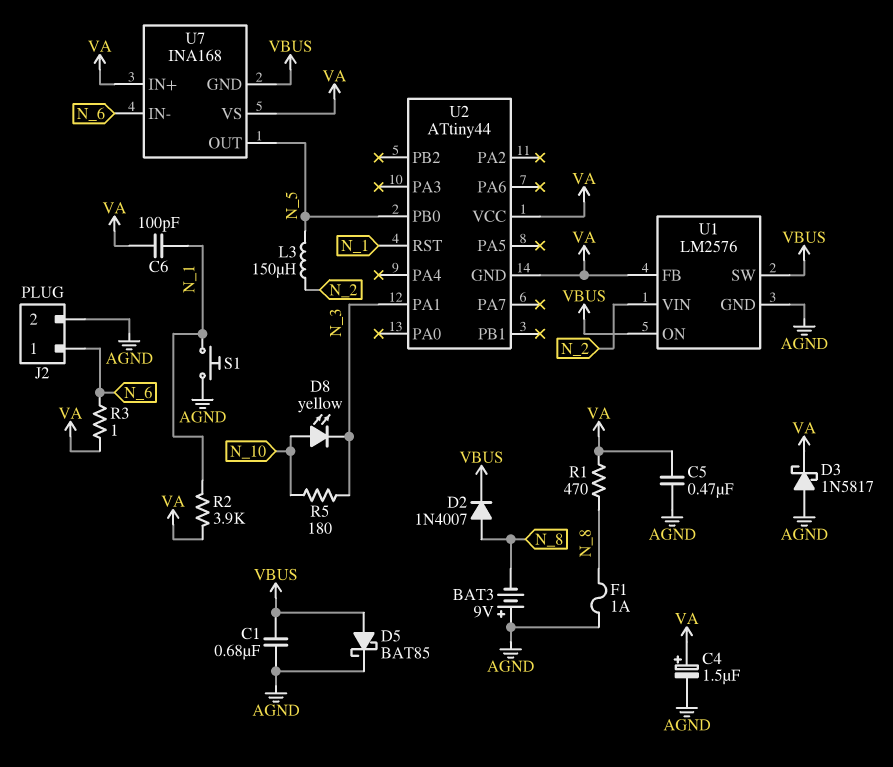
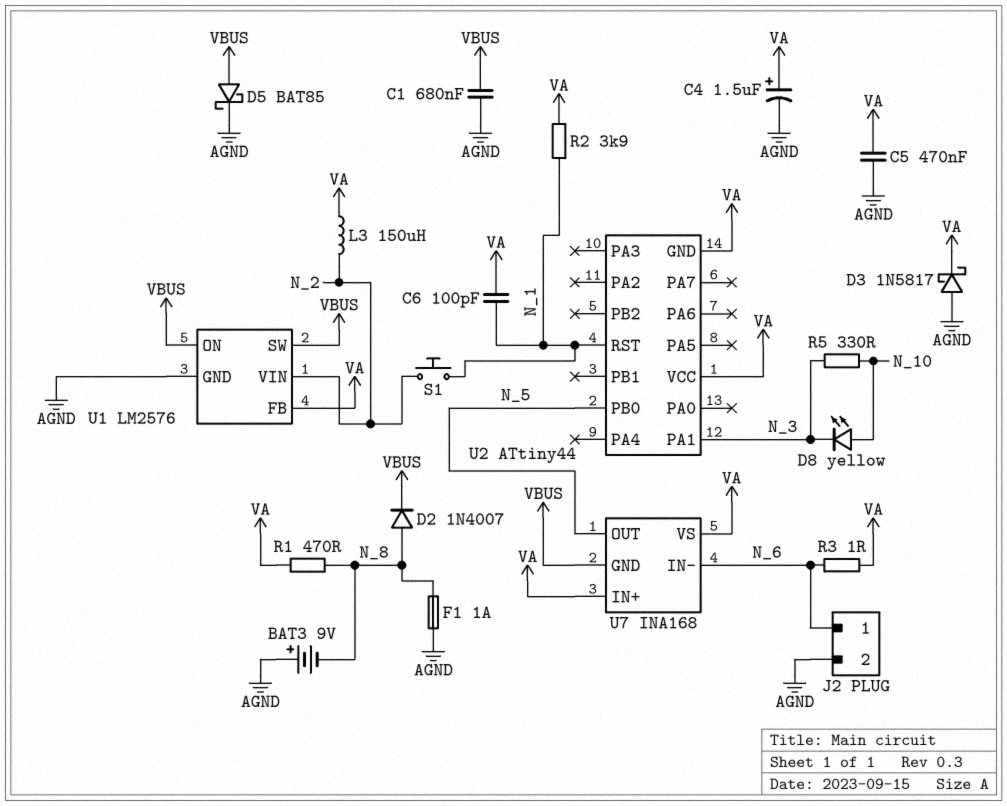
L3: 150uH (N_2, N_5) -> 150uH (N_2, VA)
R5: 180 (N_3, N_10) -> 330 (N_3, N_10)
S1: button (AGND, N_1) -> button (N_1, N_2)

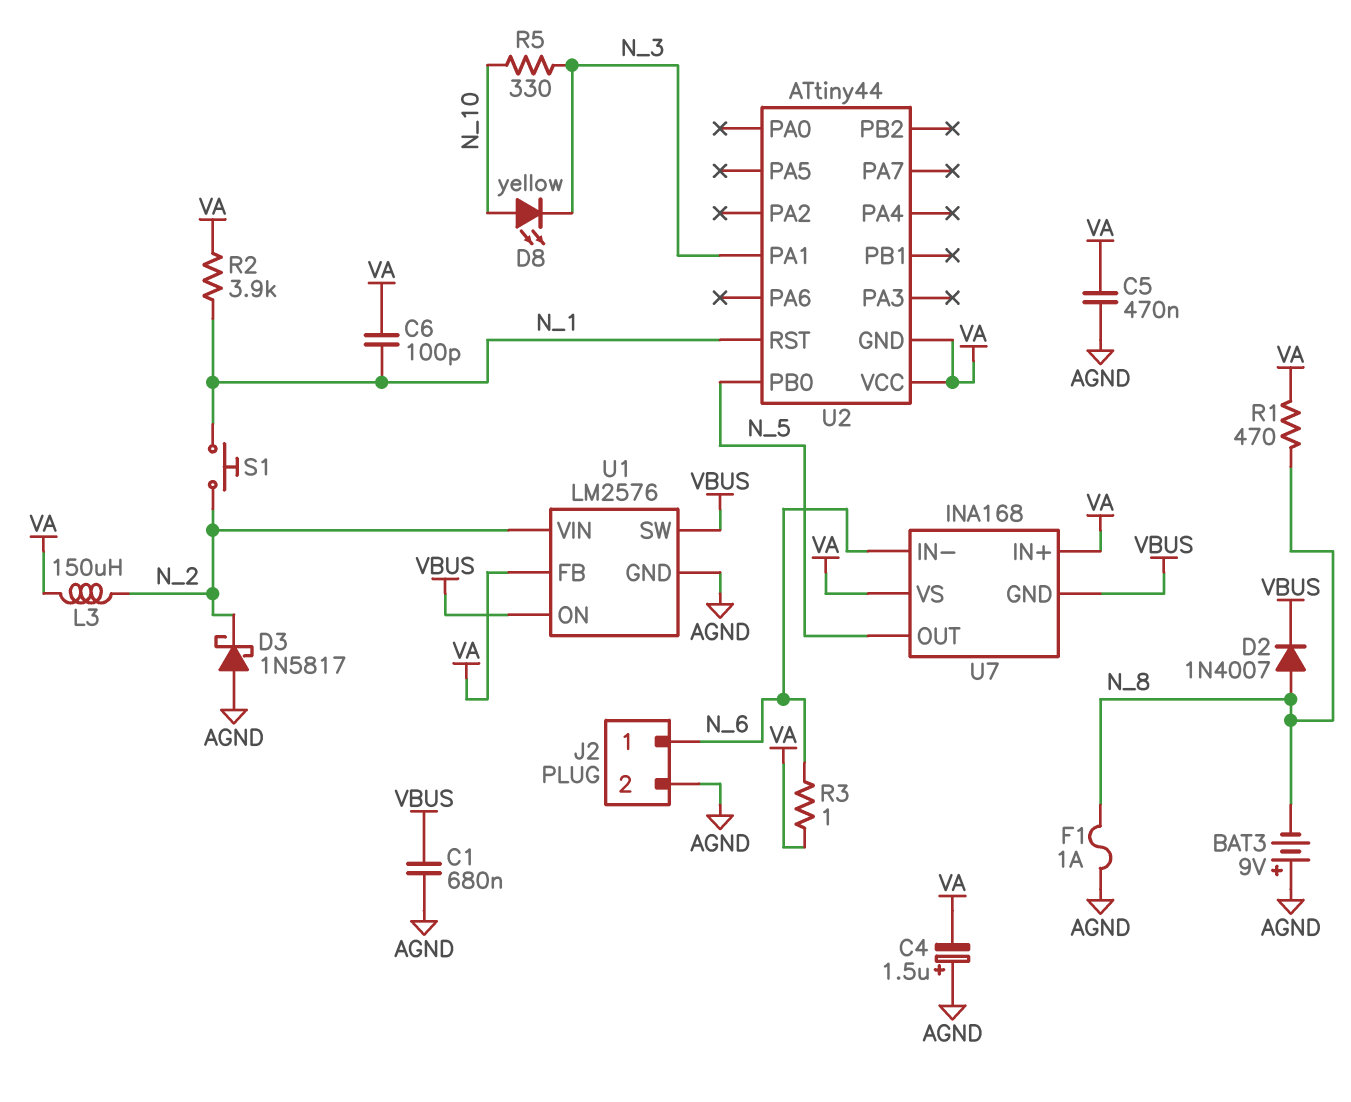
C4: 1.5uF (plus VA, minus AGND) -> 1.5uF (plus AGND, minus VA)
D3: schottky 1N5817 (A AGND, K VA) -> schottky 1N5817 (A AGND, K N_2)
D5: schottky BAT85 (A VBUS, K AGND) -> none

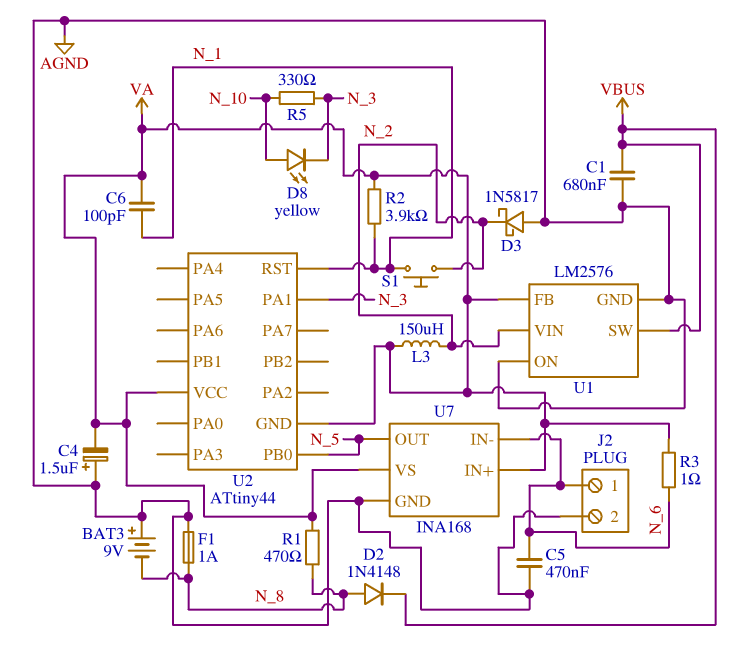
C5: 470nF (AGND, VA) -> 470nF (AGND, N_6)
D2: diode 1N4007 (A N_8, K VBUS) -> diode 1N4148 (A N_8, K VBUS)
U1 pin ON: VBUS -> AGND
U7 pin GND: VBUS -> AGND

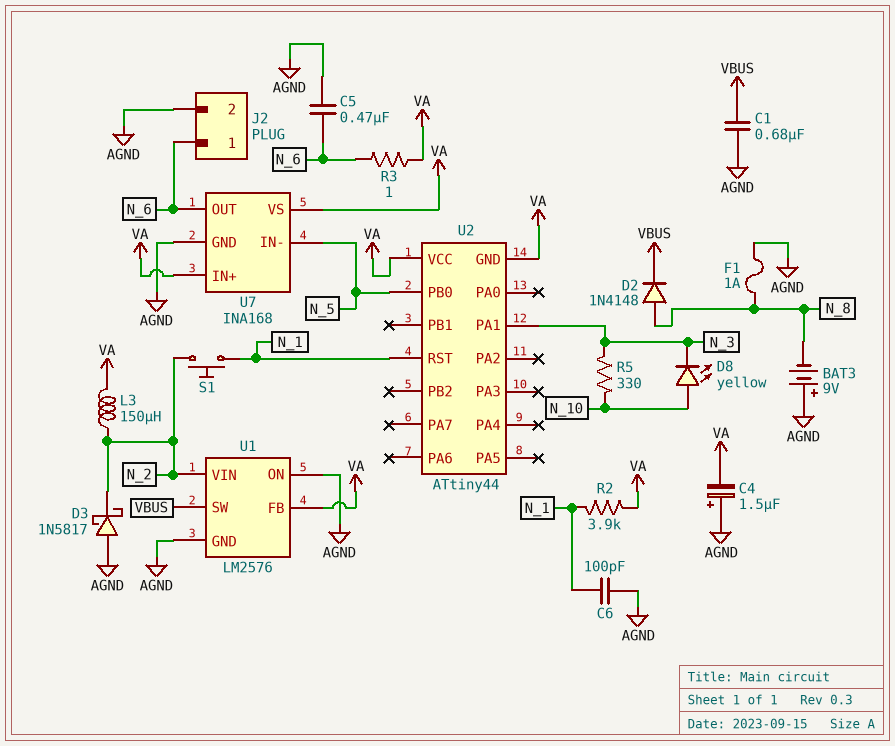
C6: 100pF (N_1, VA) -> 100pF (AGND, N_1)
R1: 470 (N_8, VA) -> none
U7 pin IN-: N_6 -> N_5
U7 pin OUT: N_5 -> N_6

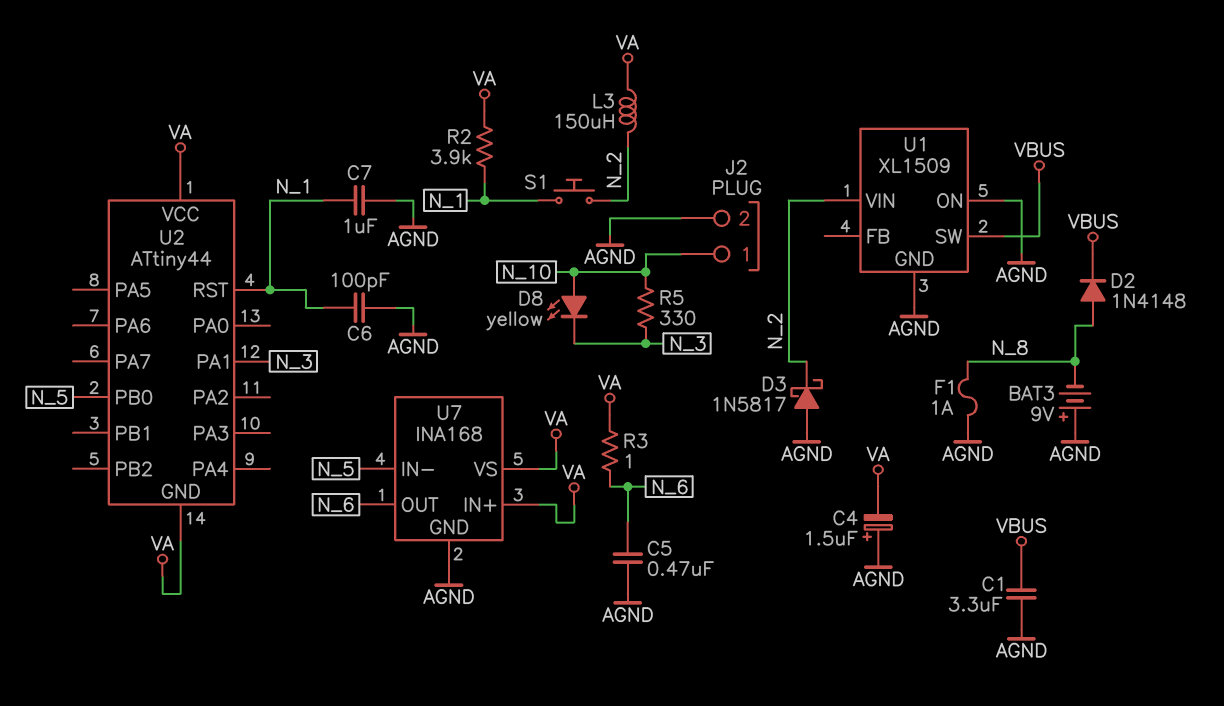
C1: 680nF (AGND, VBUS) -> 3.3uF (AGND, VBUS)
C7: none -> 1uF (AGND, N_1)
J2 pin 1: N_6 -> N_10
U1: LM2576 -> XL1509
U1 pin FB: VA -> none

